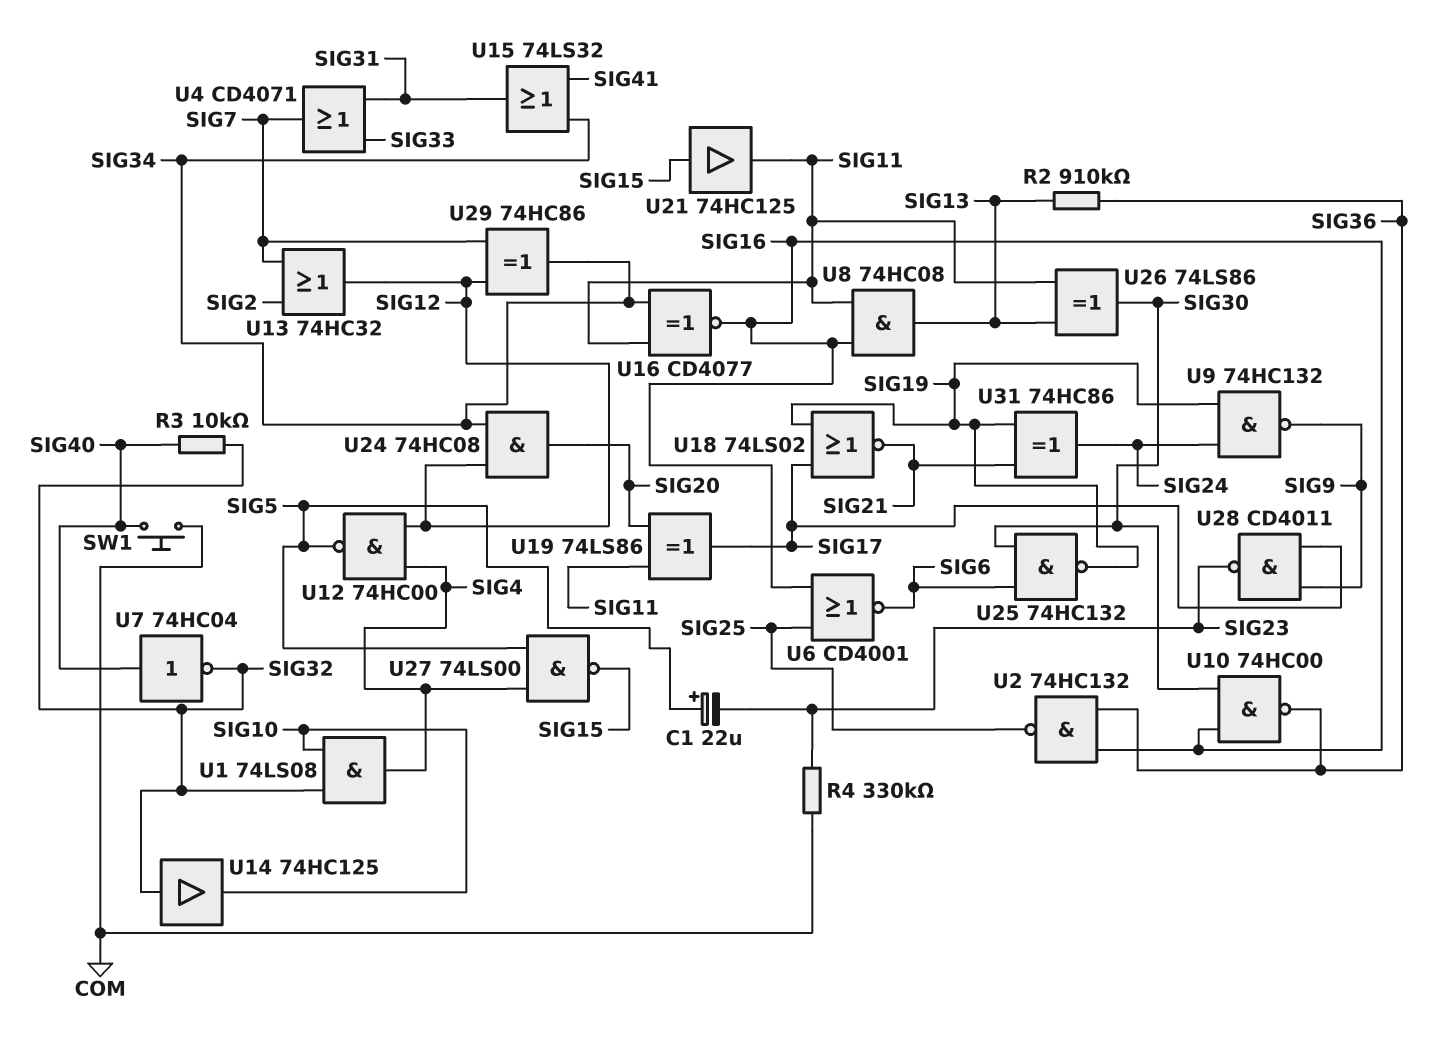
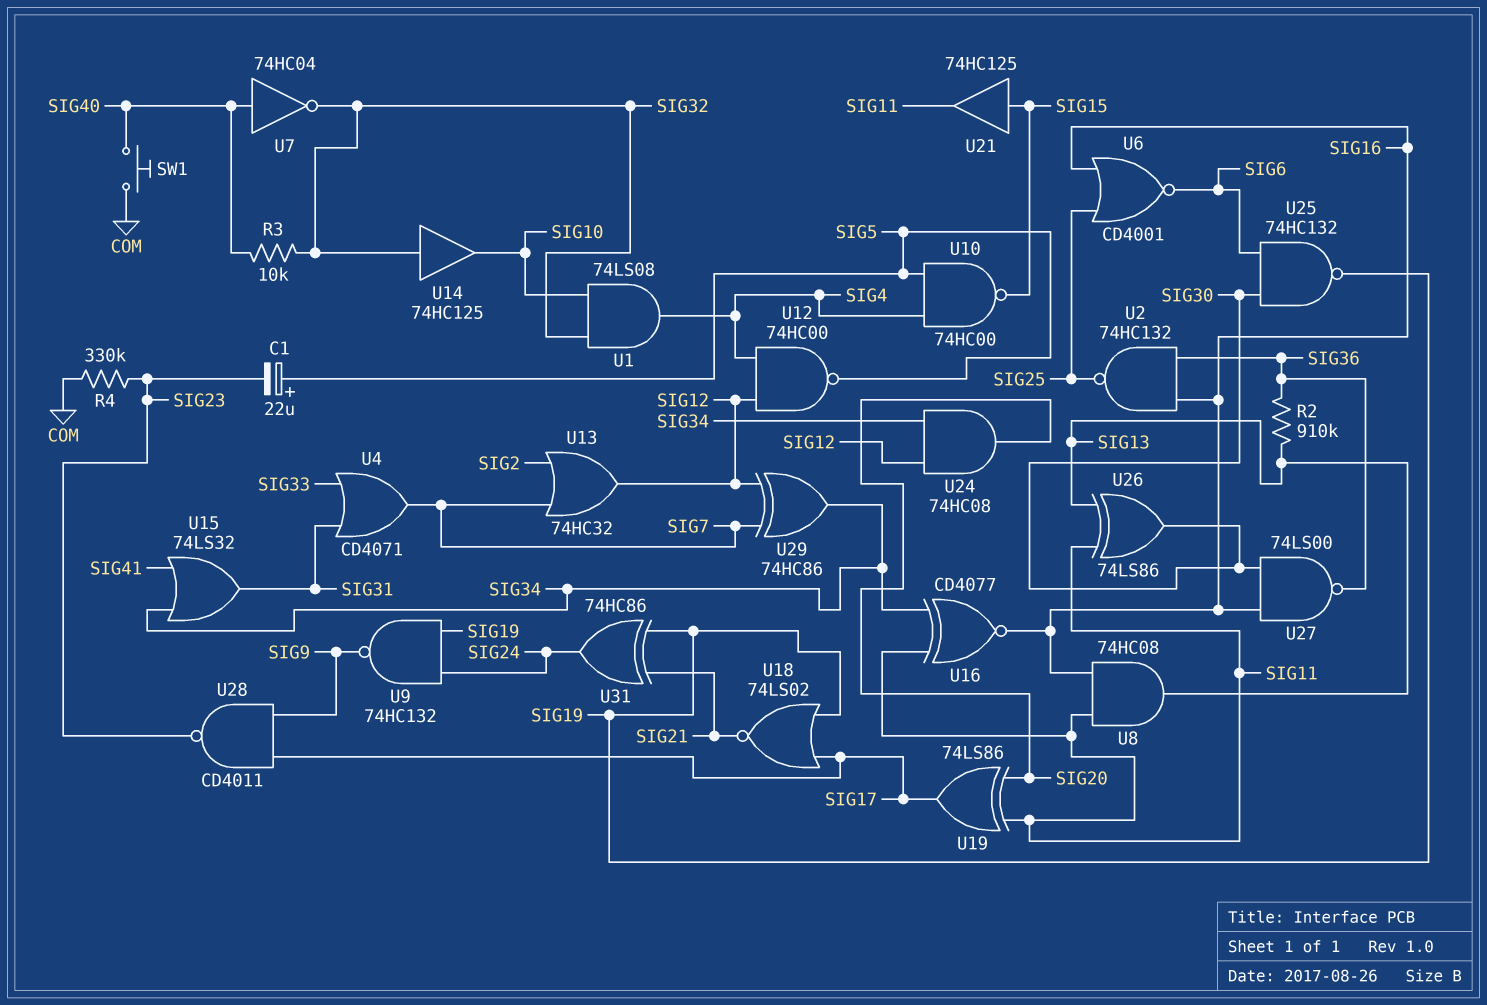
U10: NAND 74HC00 (in SIG16, in SIG30, out SIG36) -> NAND 74HC00 (in SIG4, in SIG5, out SIG15)
U27: NAND 74LS00 (in SIG4, in SIG5, out SIG15) -> NAND 74LS00 (in SIG16, in SIG30, out SIG36)

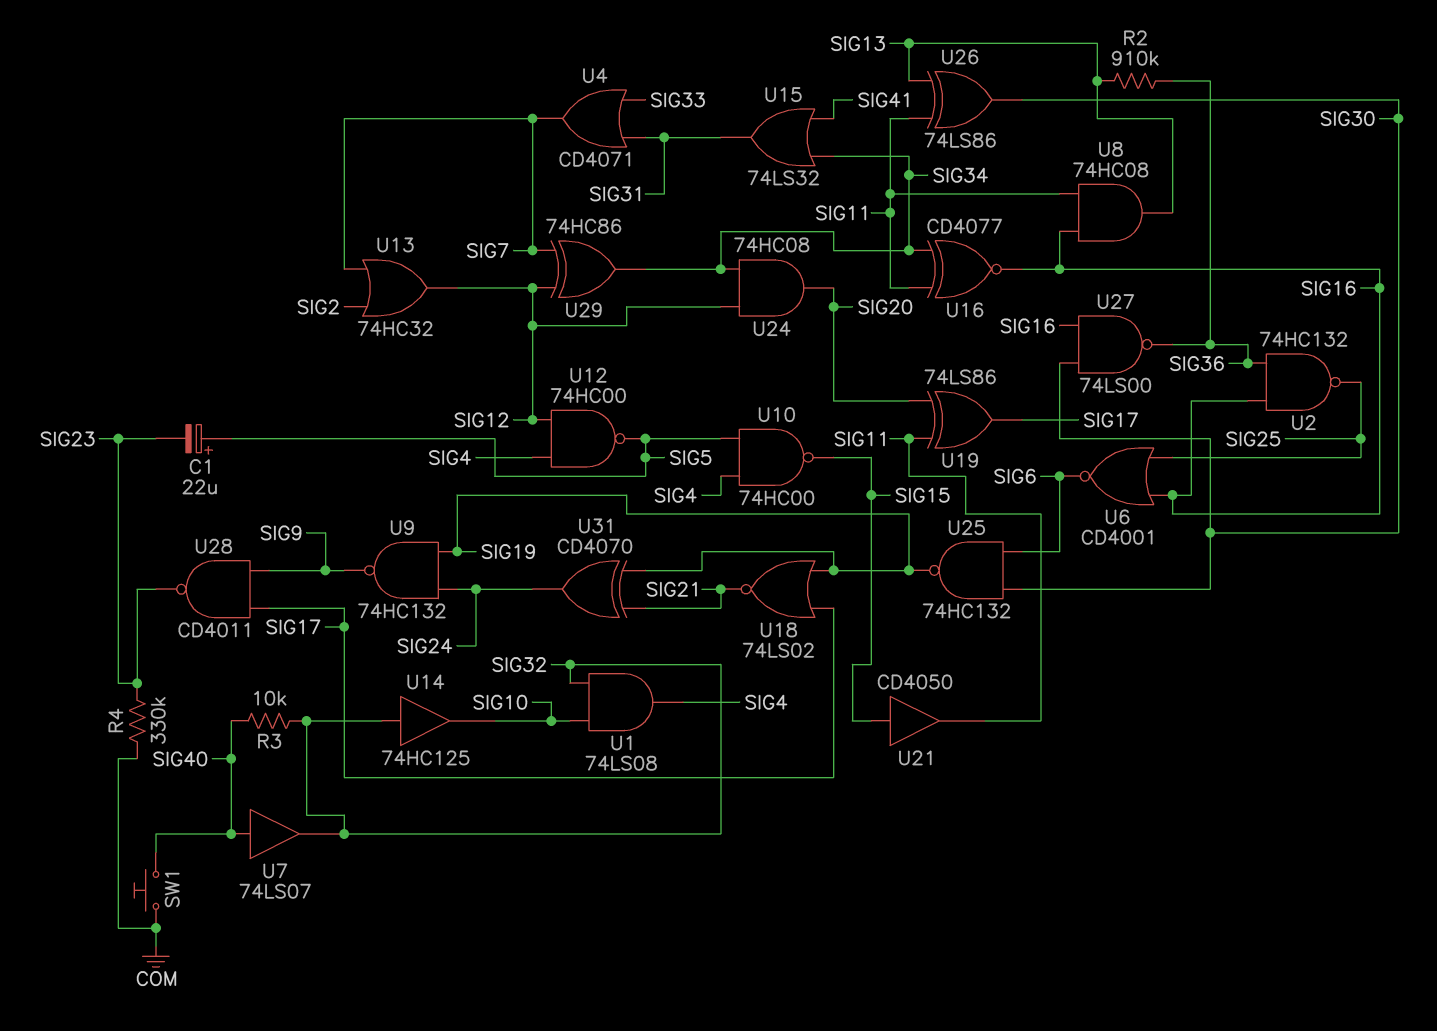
U7: NOT 74HC04 (in SIG40, out SIG32) -> buffer 74LS07 (in SIG40, out SIG32)
U21: buffer 74HC125 (in SIG15, out SIG11) -> buffer CD4050 (in SIG15, out SIG11)
U31: XOR 74HC86 (in SIG19, in SIG21, out SIG24) -> XOR CD4070 (in SIG19, in SIG21, out SIG24)

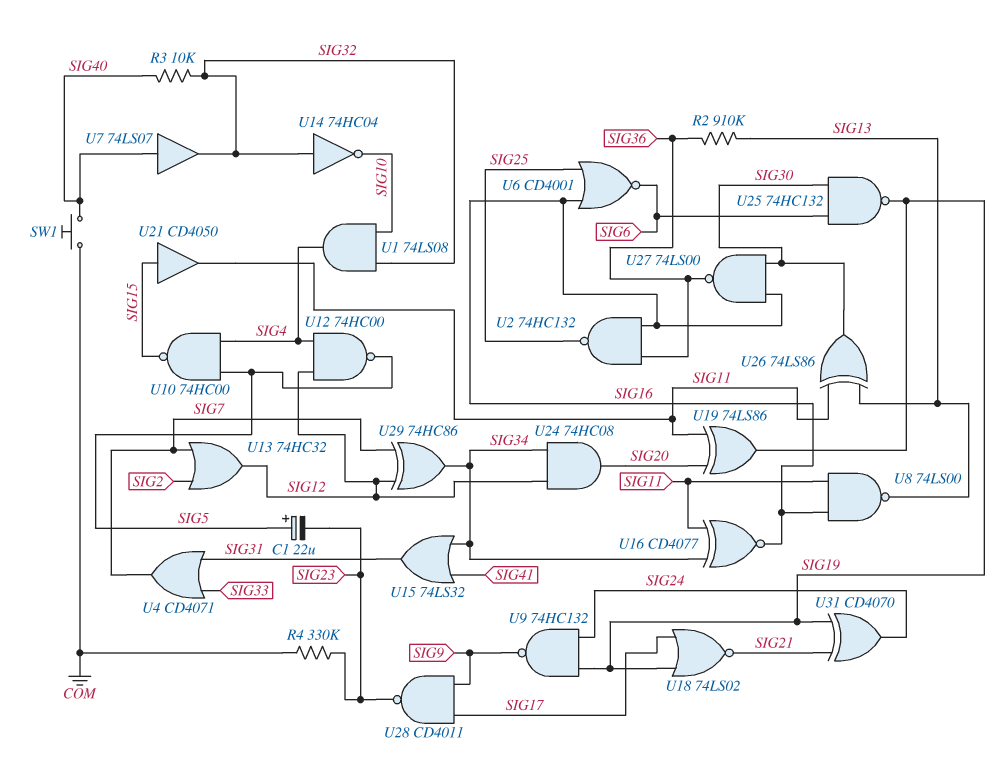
U8: AND 74HC08 (in SIG11, in SIG16, out SIG13) -> NAND 74LS00 (in SIG11, in SIG16, out SIG13)
U14: buffer 74HC125 (in SIG32, out SIG10) -> NOT 74HC04 (in SIG32, out SIG10)
U19: XOR 74LS86 (in SIG11, in SIG20, out SIG17) -> XOR 74LS86 (in SIG11, in SIG20, out SIG19)

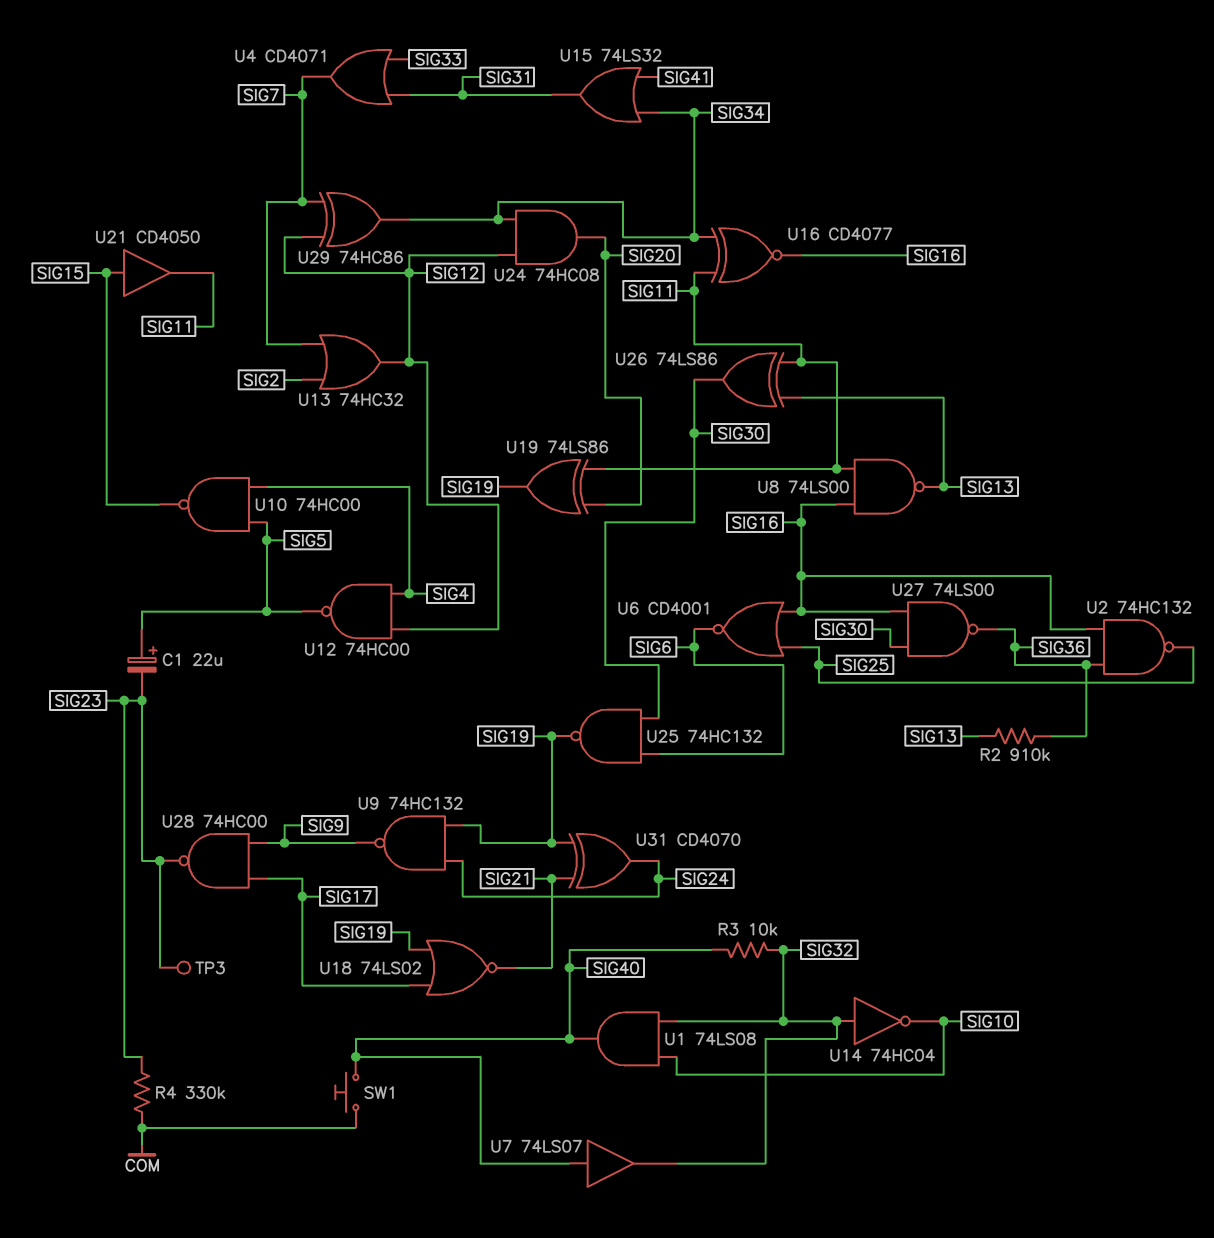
TP3: none -> test point (SIG23)
U1: AND 74LS08 (in SIG10, in SIG32, out SIG4) -> AND 74LS08 (in SIG10, in SIG32, out SIG40)
U28: NAND CD4011 (in SIG9, in SIG17, out SIG23) -> NAND 74HC00 (in SIG9, in SIG17, out SIG23)

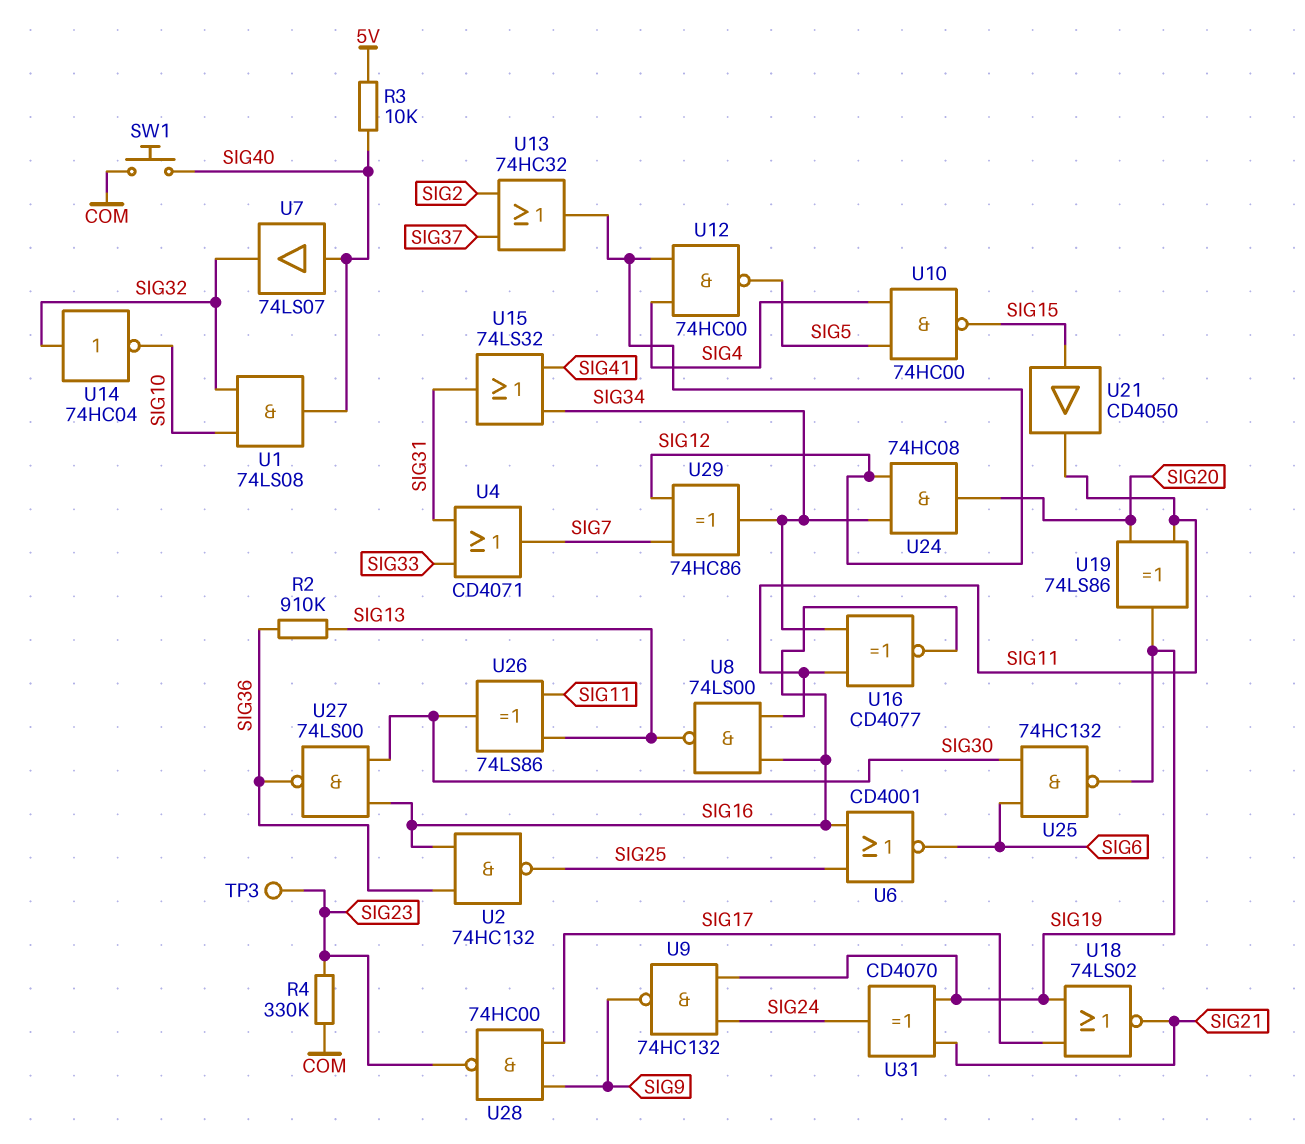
C1: 22uF (plus SIG5, minus SIG23) -> none
R3: 10k (SIG32, SIG40) -> 10k (5V, SIG40)
U13: OR 74HC32 (in SIG2, in SIG7, out SIG12) -> OR 74HC32 (in SIG2, in SIG37, out SIG12)

